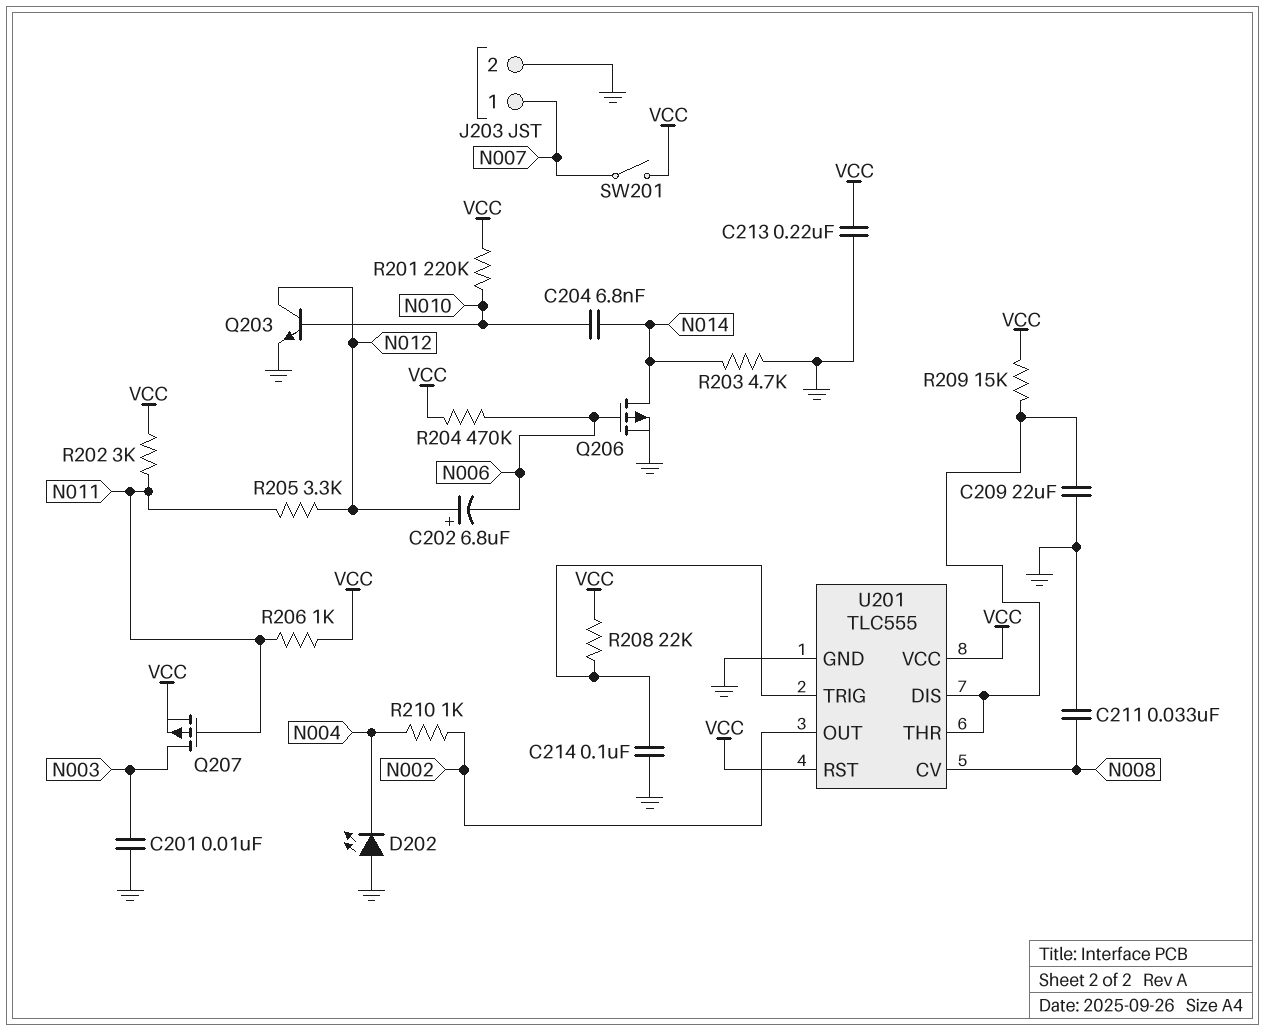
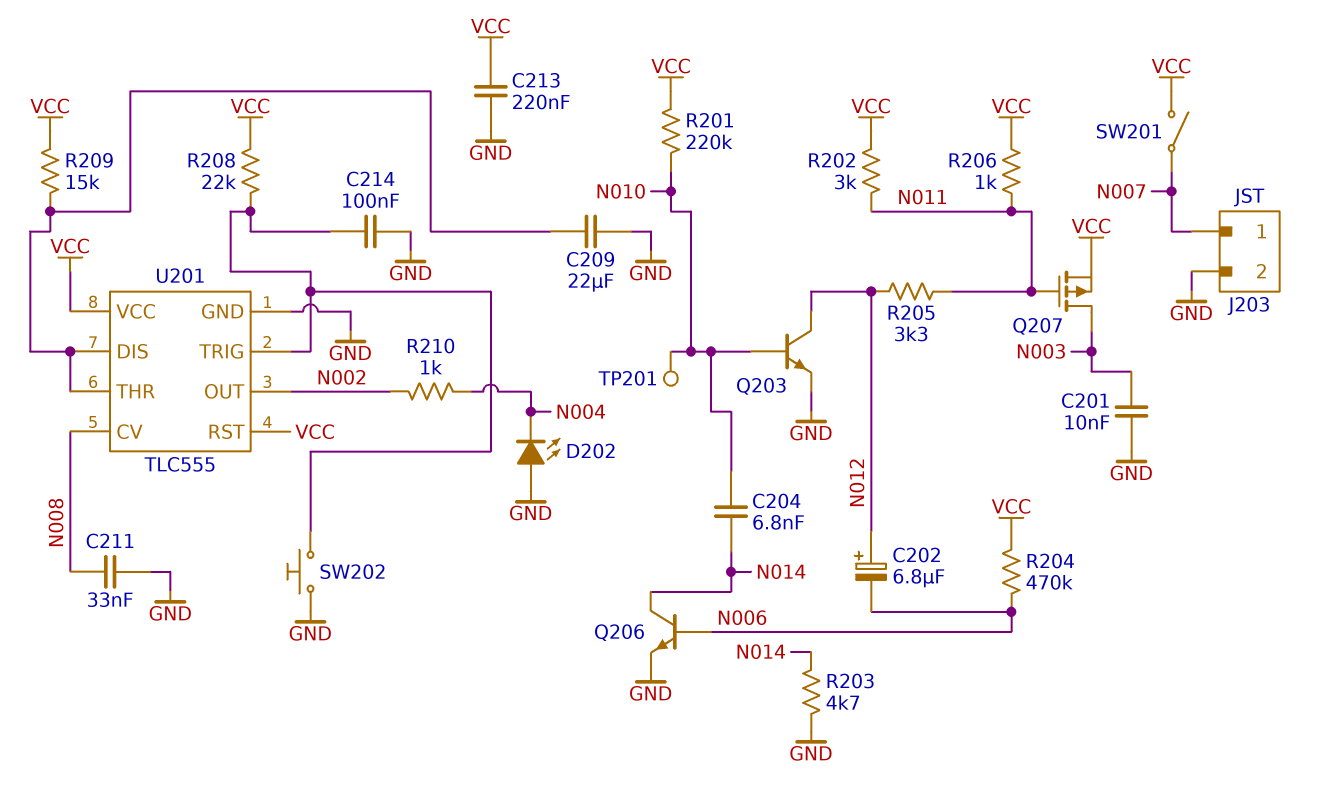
Q206: PMOS (G N006, D N014, S GND) -> NPN (B N006, C N014, E GND)
SW202: none -> button (GND, U201/TRIG)
TP201: none -> test point (N010)

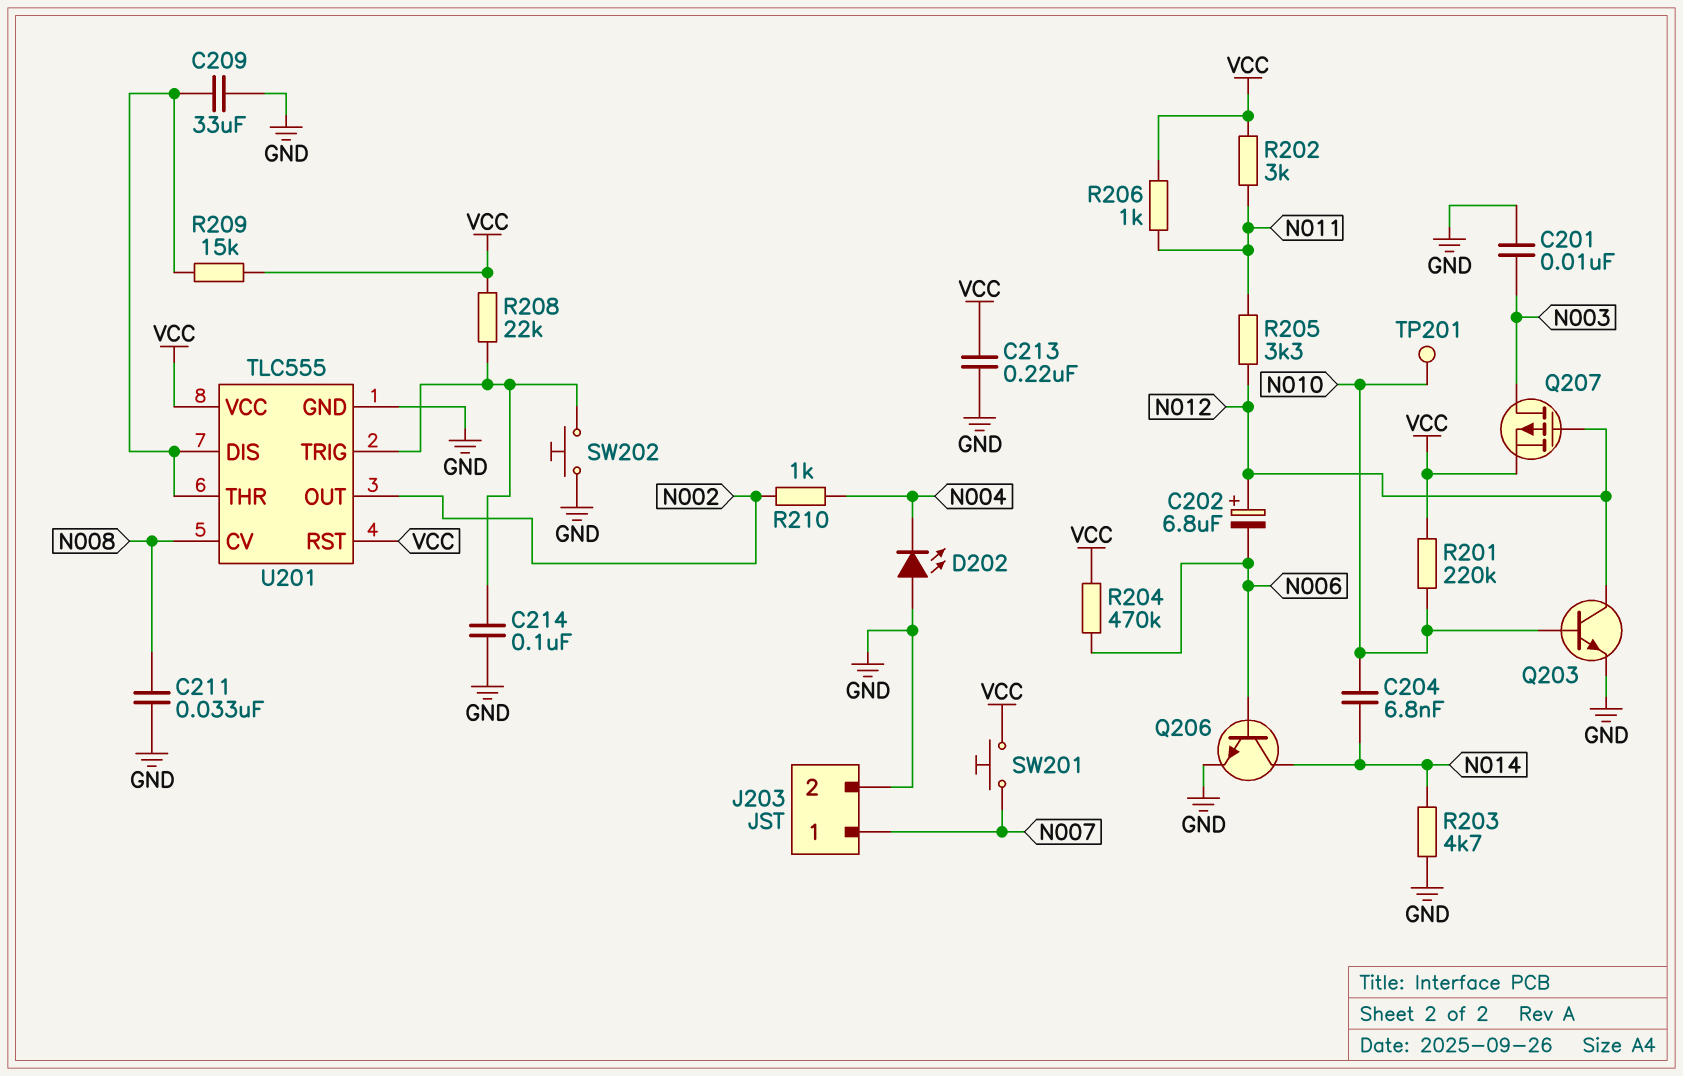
C209: 22uF (GND, U201/DIS) -> 33uF (GND, U201/DIS)
Q207: PMOS (G N011, D N003, S VCC) -> PMOS (G N012, D N003, S VCC)
SW201: switch (N007, VCC) -> button (N007, VCC)

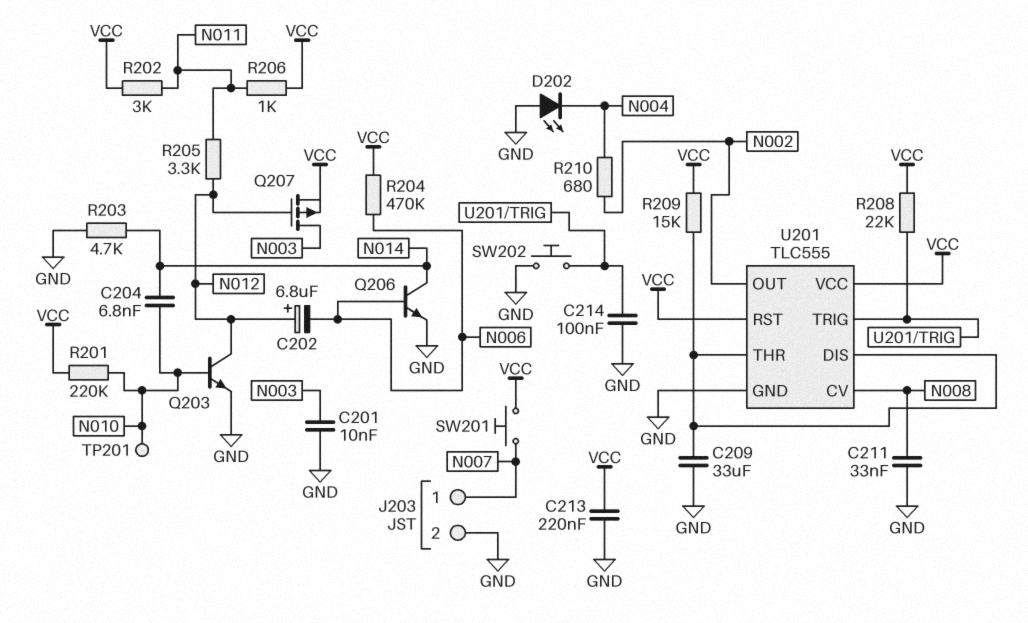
R210: 1k (N002, N004) -> 680 (N002, N004)

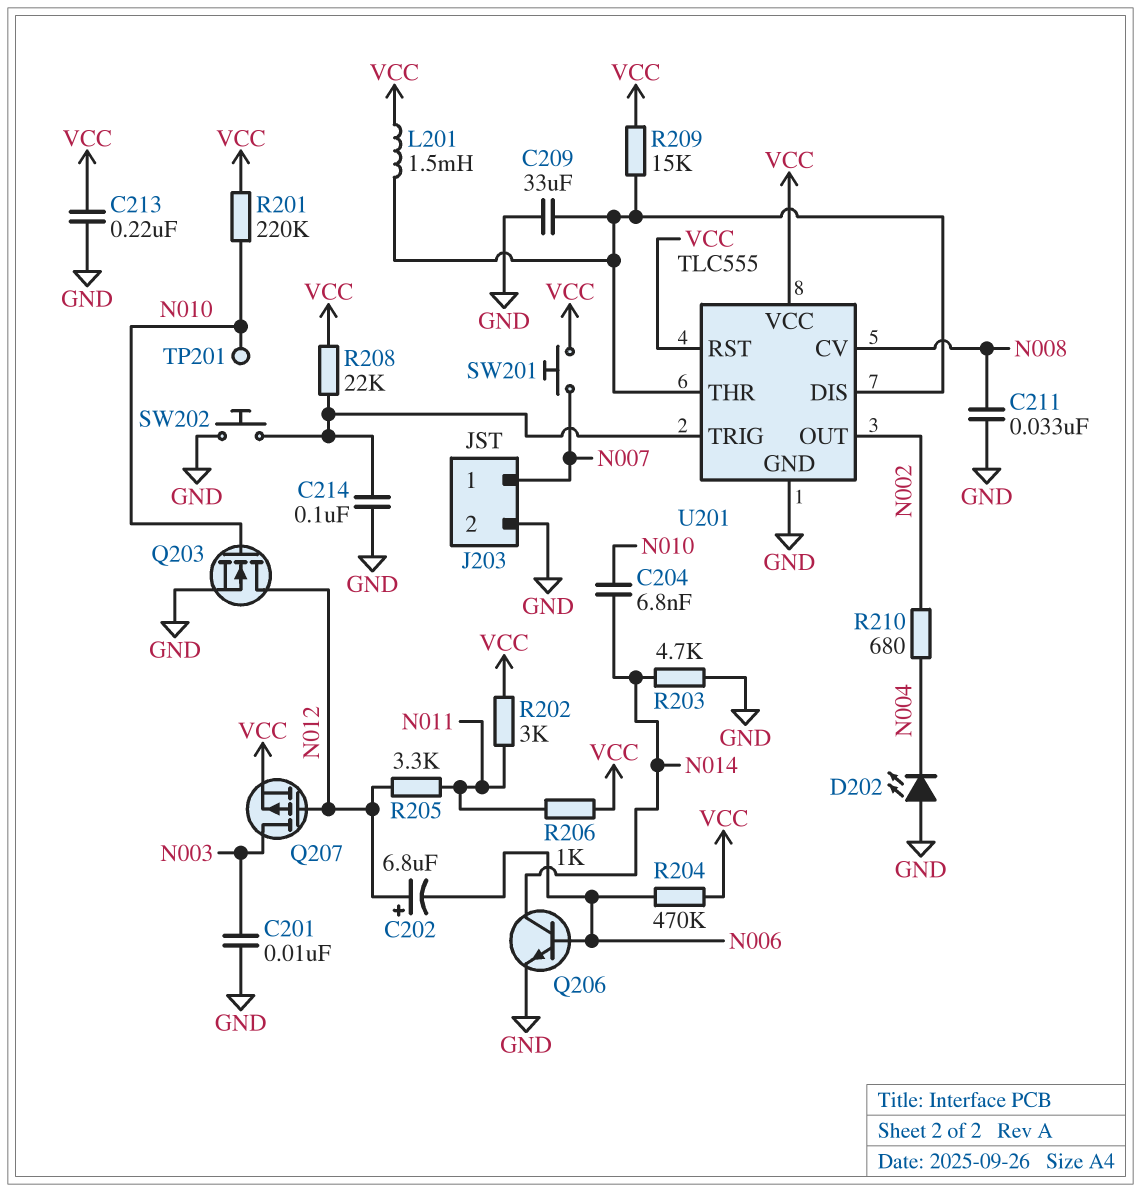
L201: none -> 1.5mH (U201/DIS, VCC)
Q203: NPN (B N010, C N012, E GND) -> NMOS (G N010, D N012, S GND)

